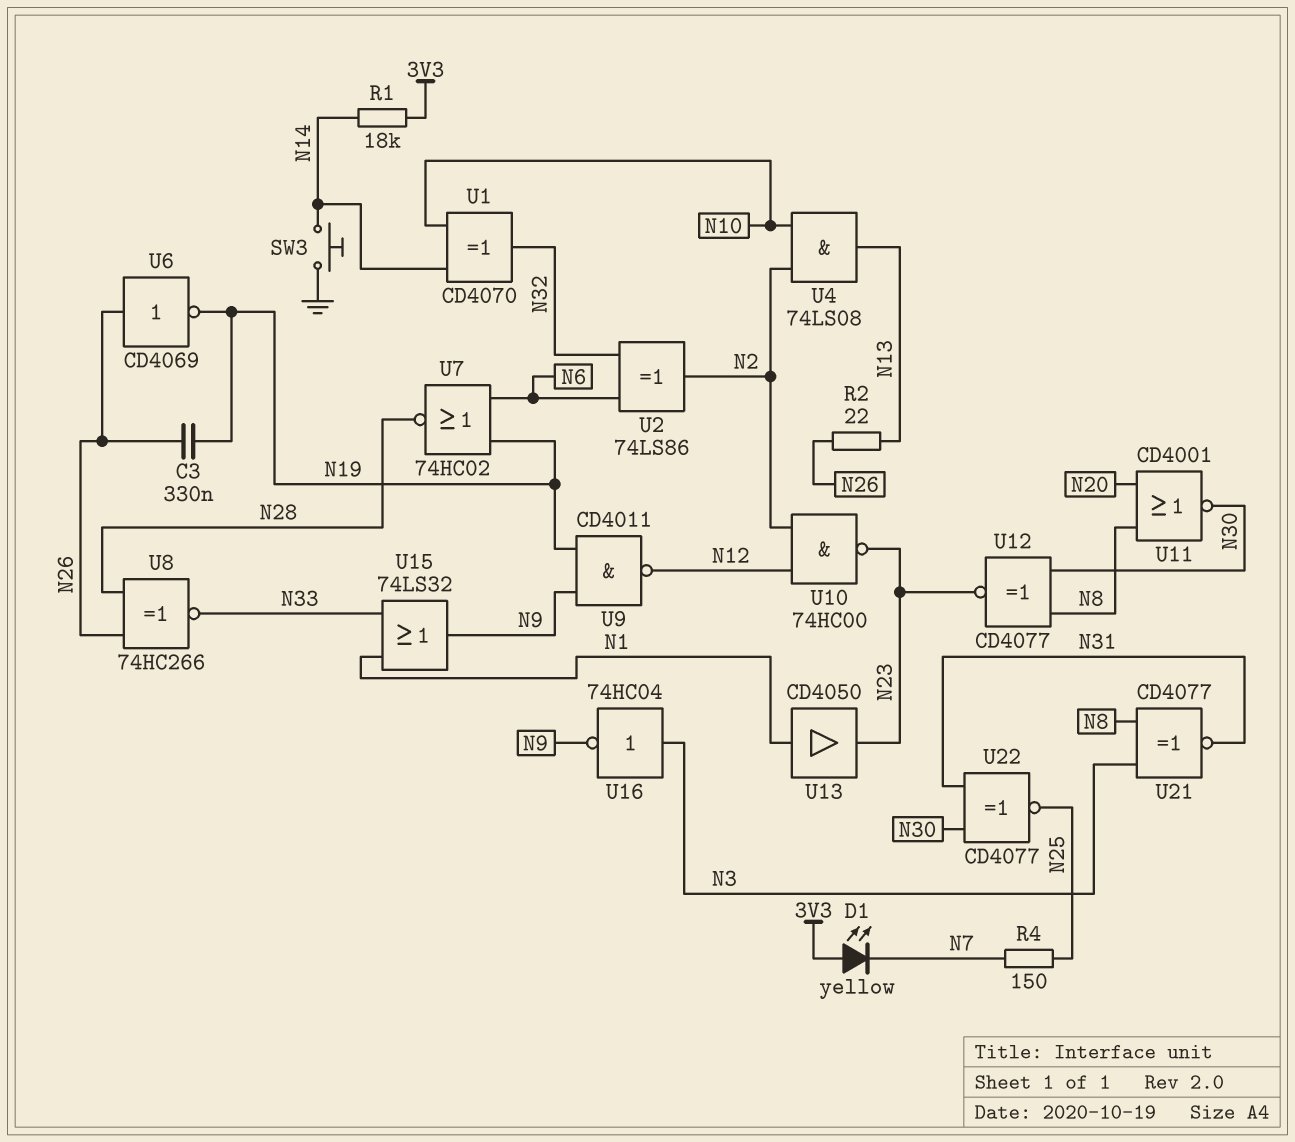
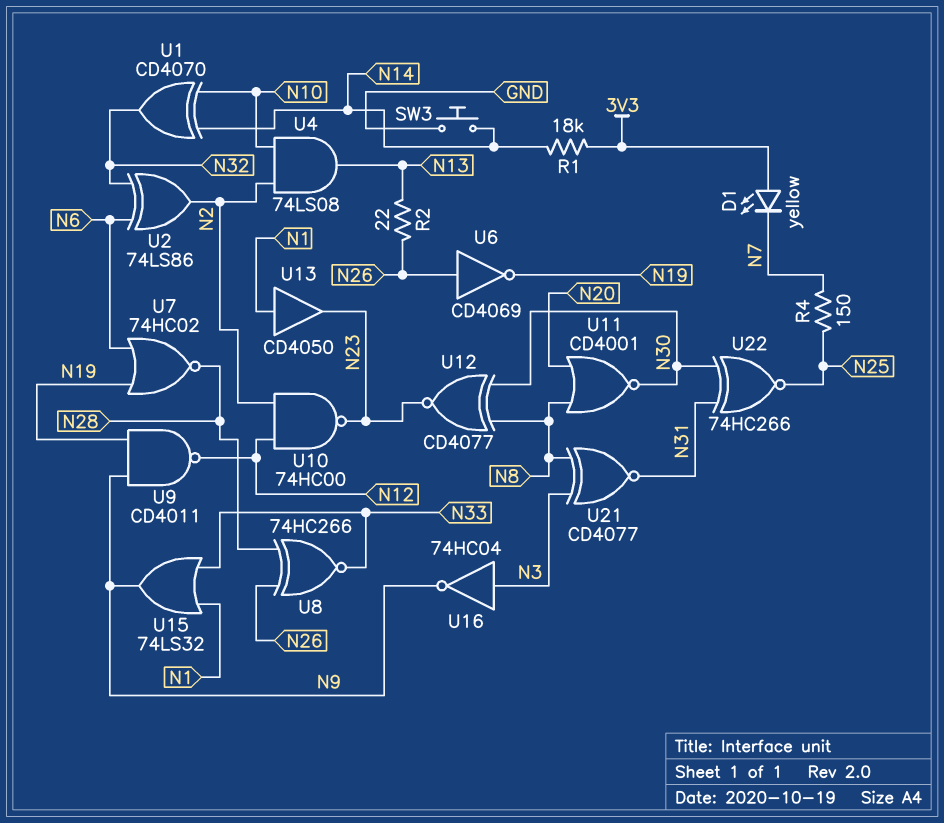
C3: 330nF (N19, N26) -> none
U22: XNOR CD4077 (in N30, in N31, out N25) -> XNOR 74HC266 (in N30, in N31, out N25)

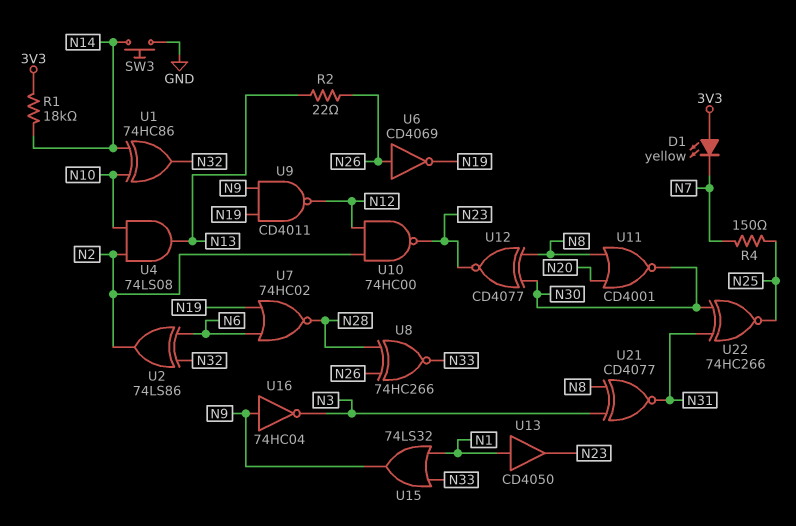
U1: XOR CD4070 (in N10, in N14, out N32) -> XOR 74HC86 (in N10, in N14, out N32)
U16: NOT 74HC04 (in N3, out N9) -> NOT 74HC04 (in N9, out N3)

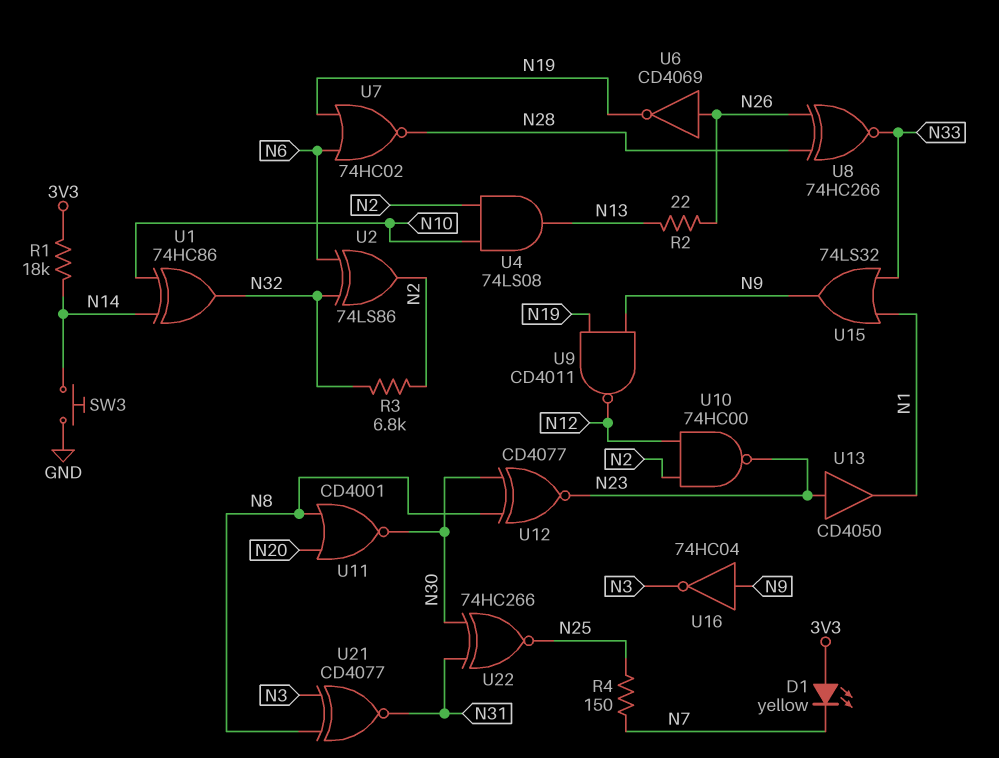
R3: none -> 6.8k (N2, N32)
U13: buffer CD4050 (in N1, out N23) -> buffer CD4050 (in N23, out N1)

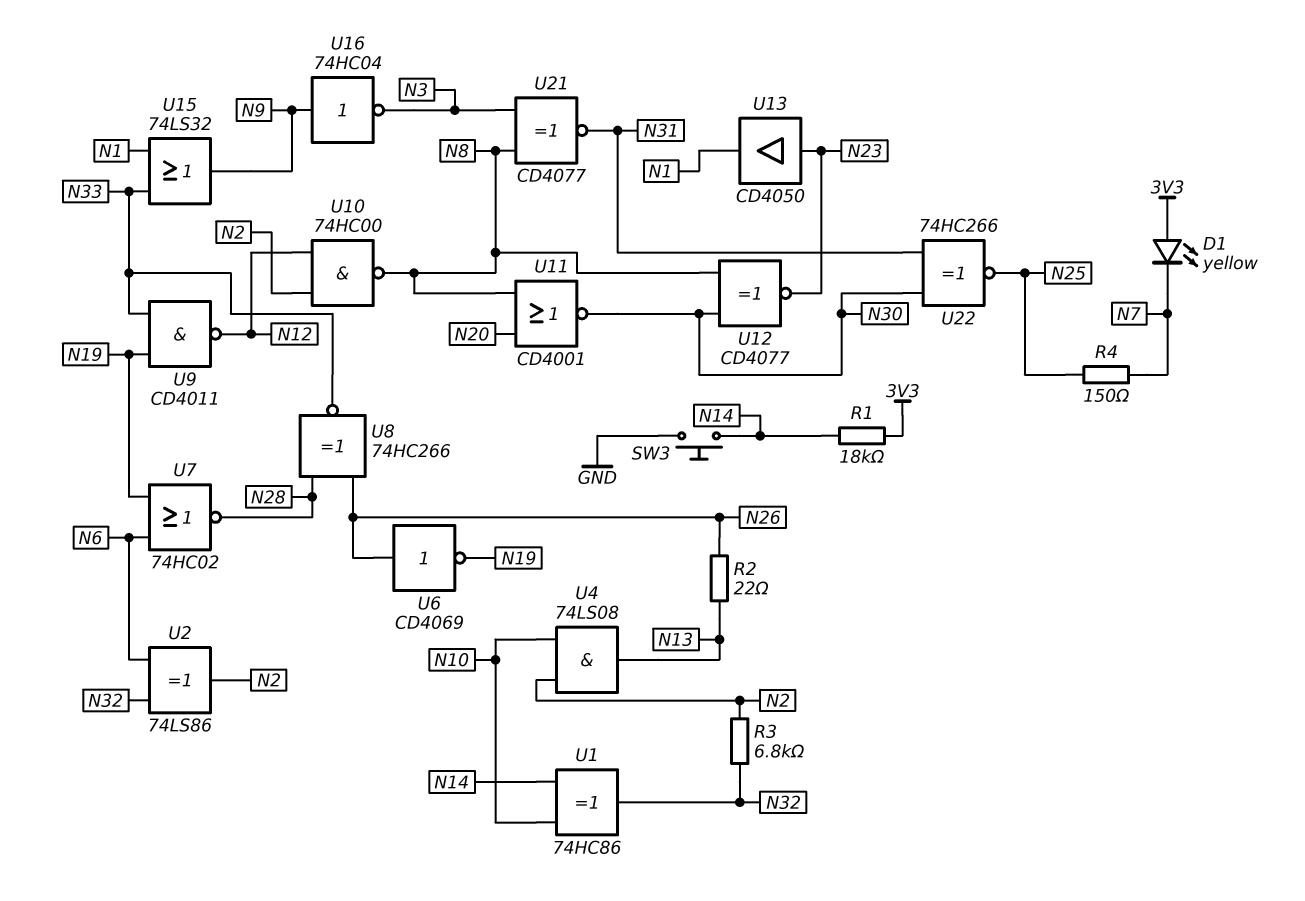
U9: NAND CD4011 (in N9, in N19, out N12) -> NAND CD4011 (in N19, in N33, out N12)
U10: NAND 74HC00 (in N2, in N12, out N23) -> NAND 74HC00 (in N2, in N12, out N8)

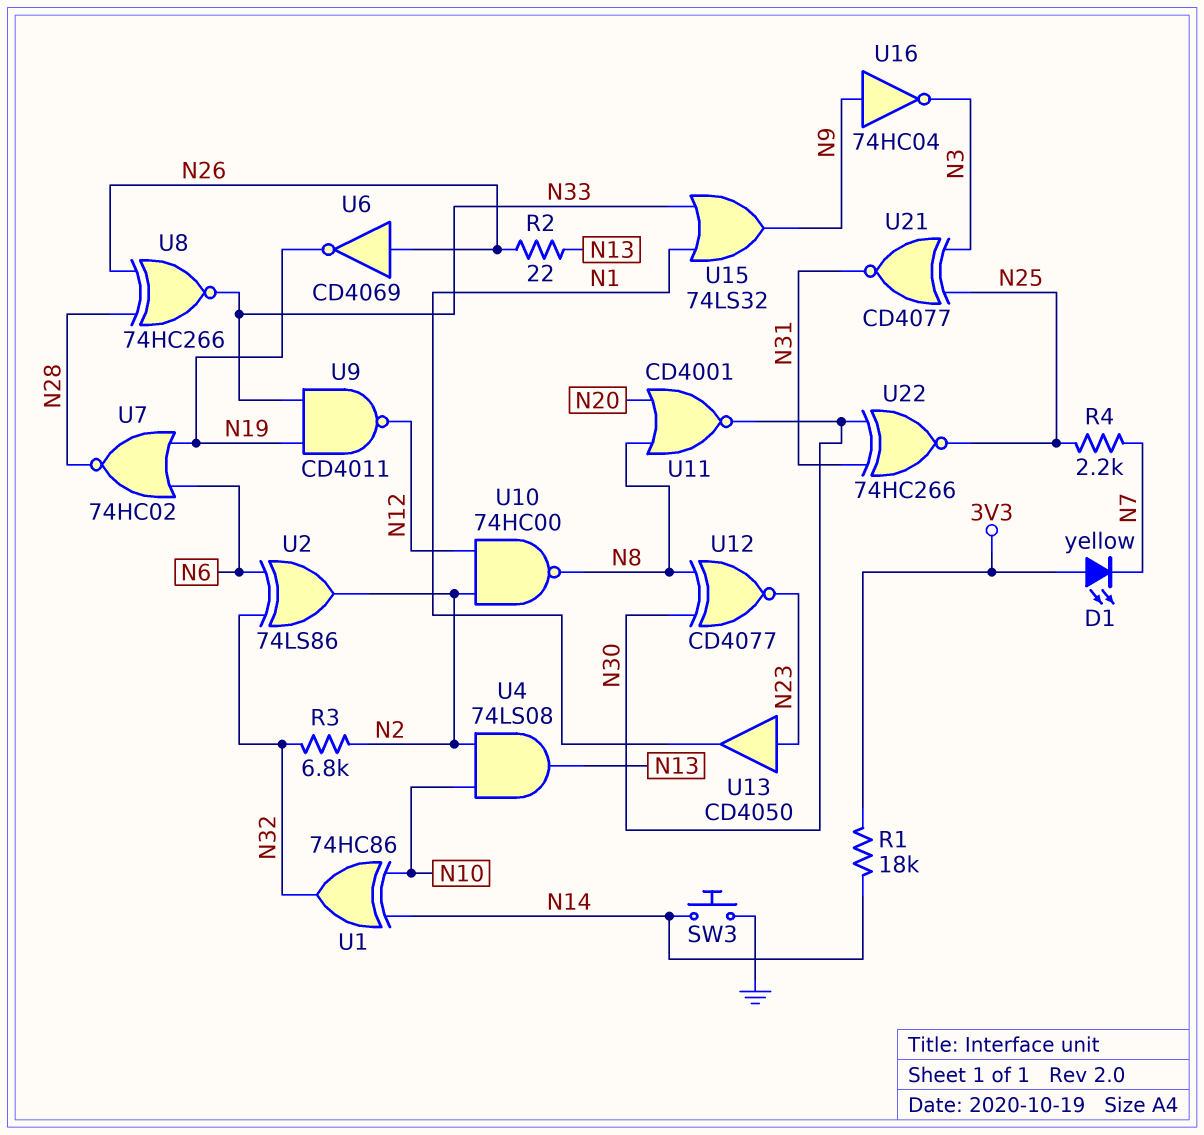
R4: 150 (N7, N25) -> 2.2k (N7, N25)
U21: XNOR CD4077 (in N3, in N8, out N31) -> XNOR CD4077 (in N3, in N25, out N31)

